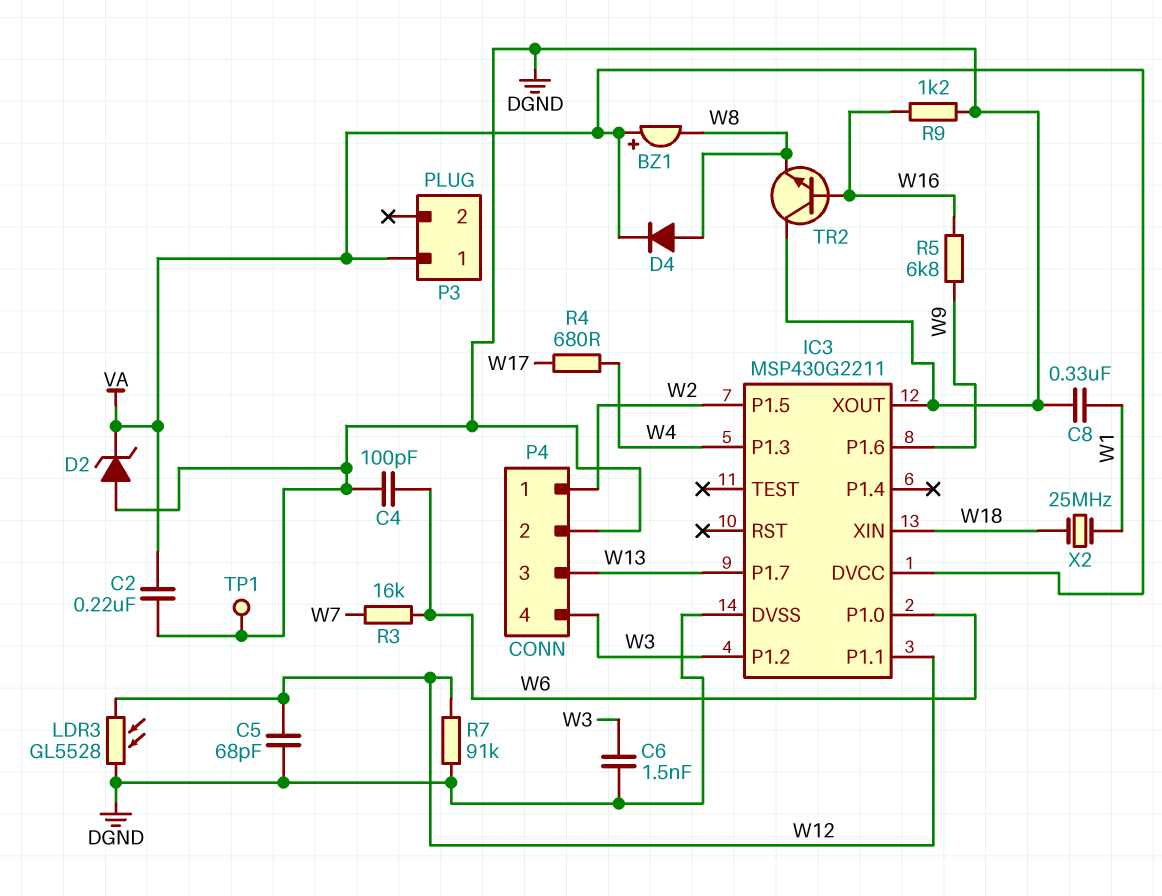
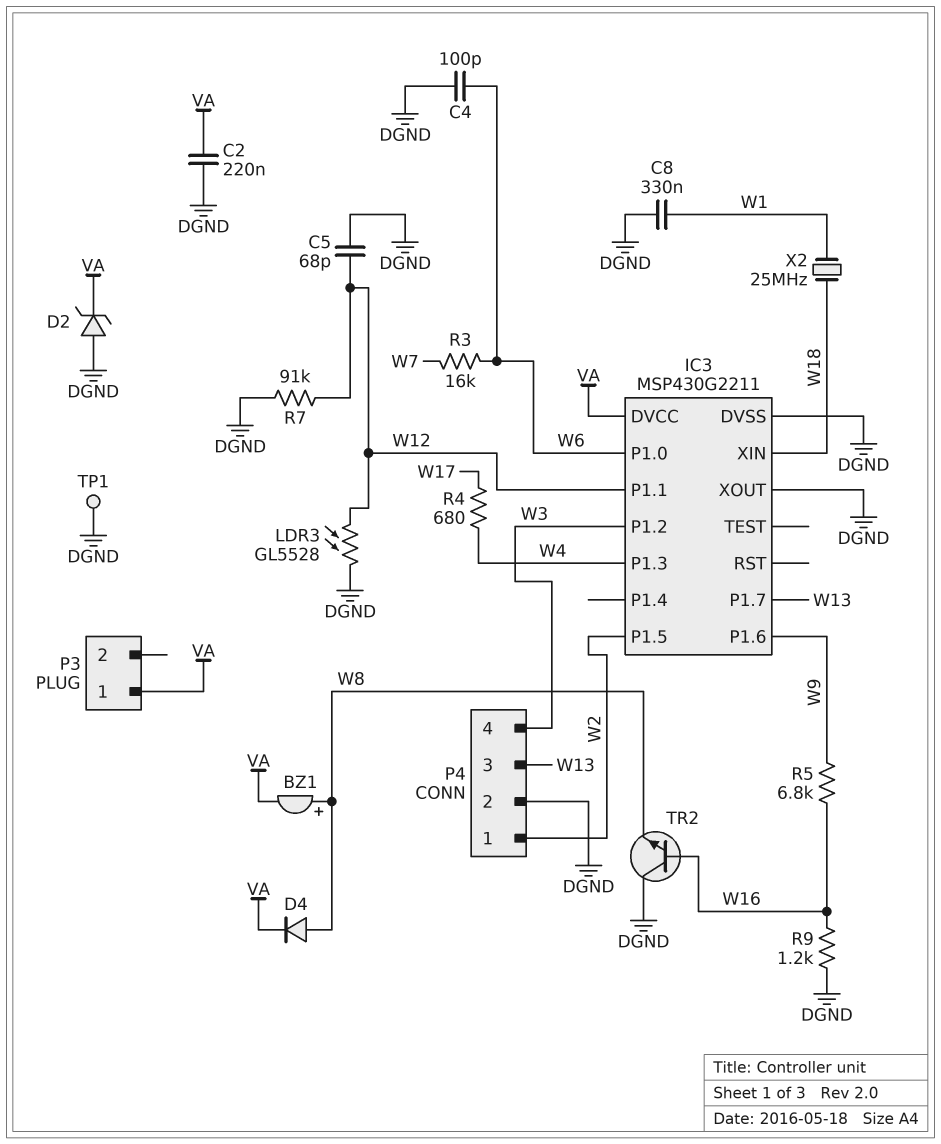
BZ1: buzzer (plus VA, minus W8) -> buzzer (plus W8, minus VA)
C6: 1.5nF (DGND, W3) -> none

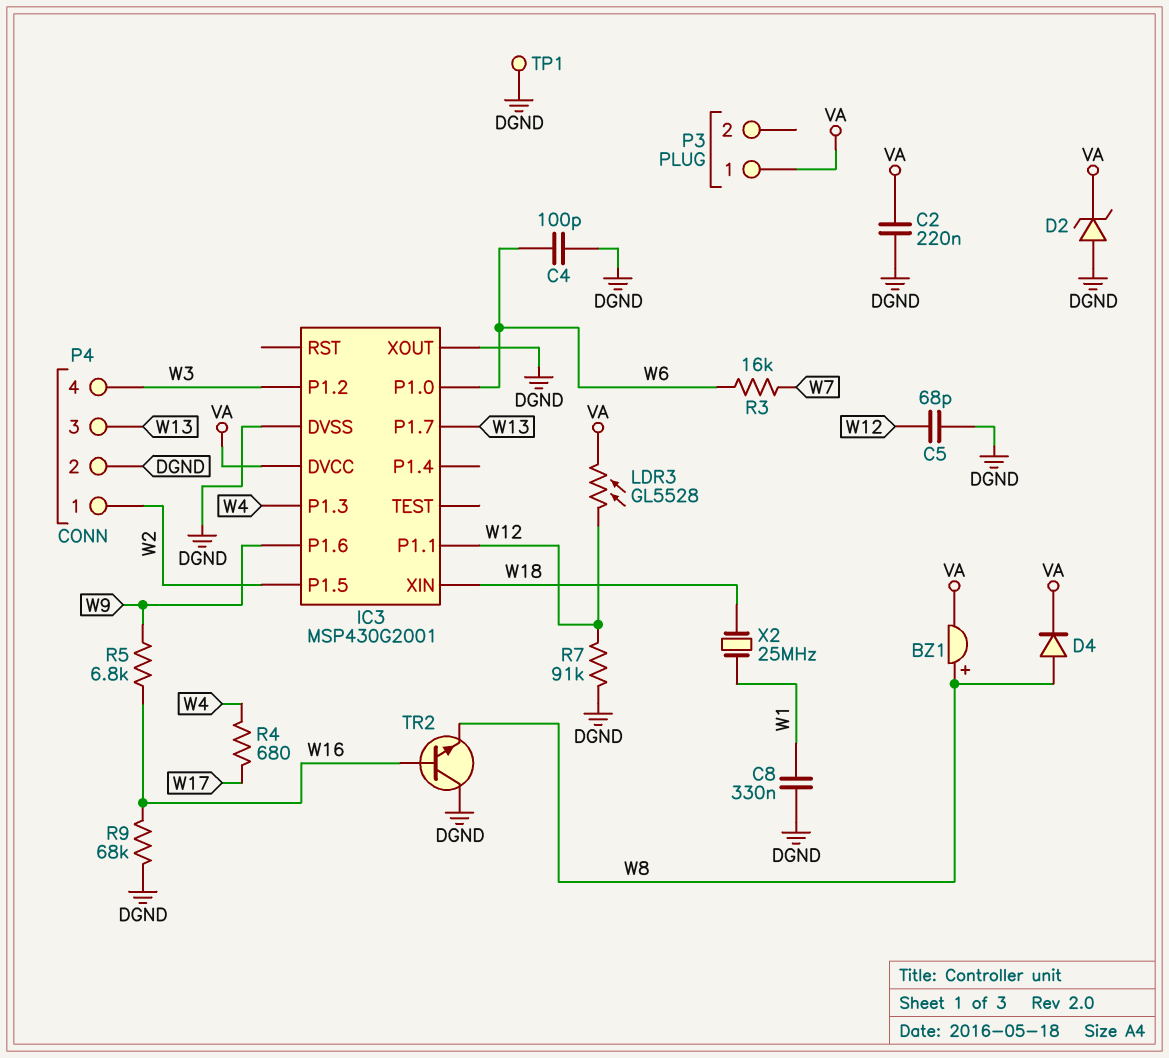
IC3: MSP430G2211 -> MSP430G2001
LDR3: GL5528 (DGND, W12) -> GL5528 (VA, W12)
R9: 1.2k (DGND, W16) -> 68k (DGND, W16)

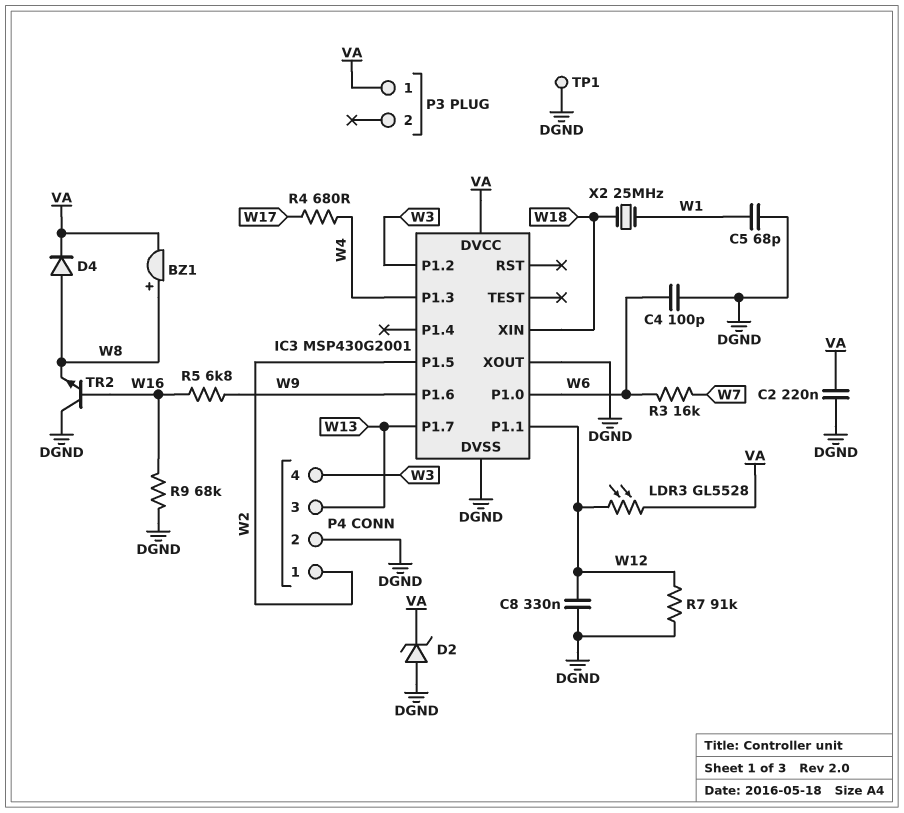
C5: 68pF (DGND, W12) -> 68pF (DGND, W1)
C8: 330nF (DGND, W1) -> 330nF (DGND, W12)

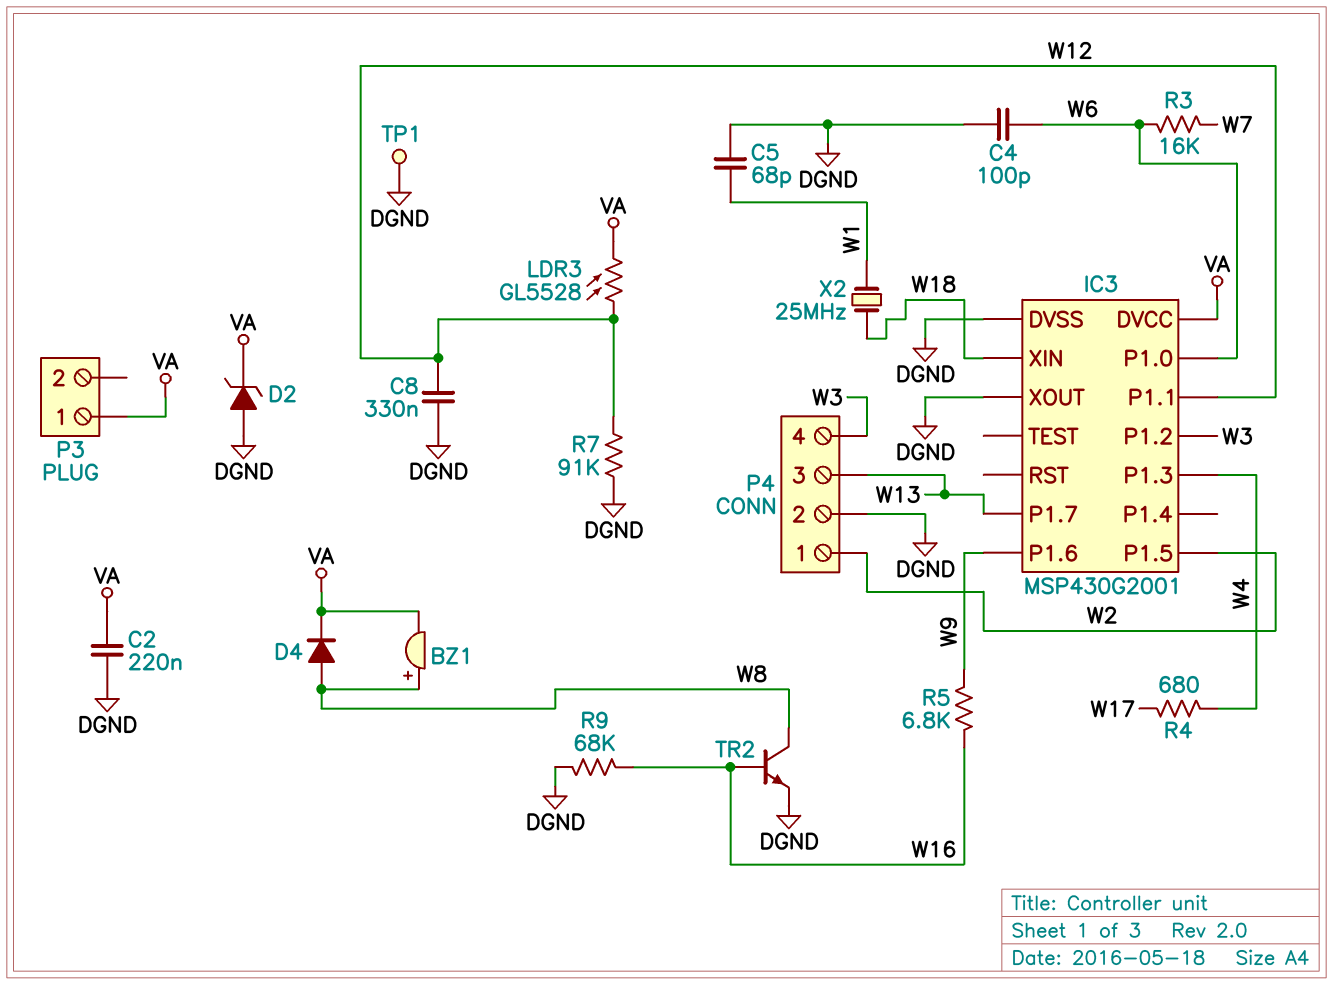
TR2: NPN (B W16, C DGND, E W8) -> NPN (B W16, C W8, E DGND)

